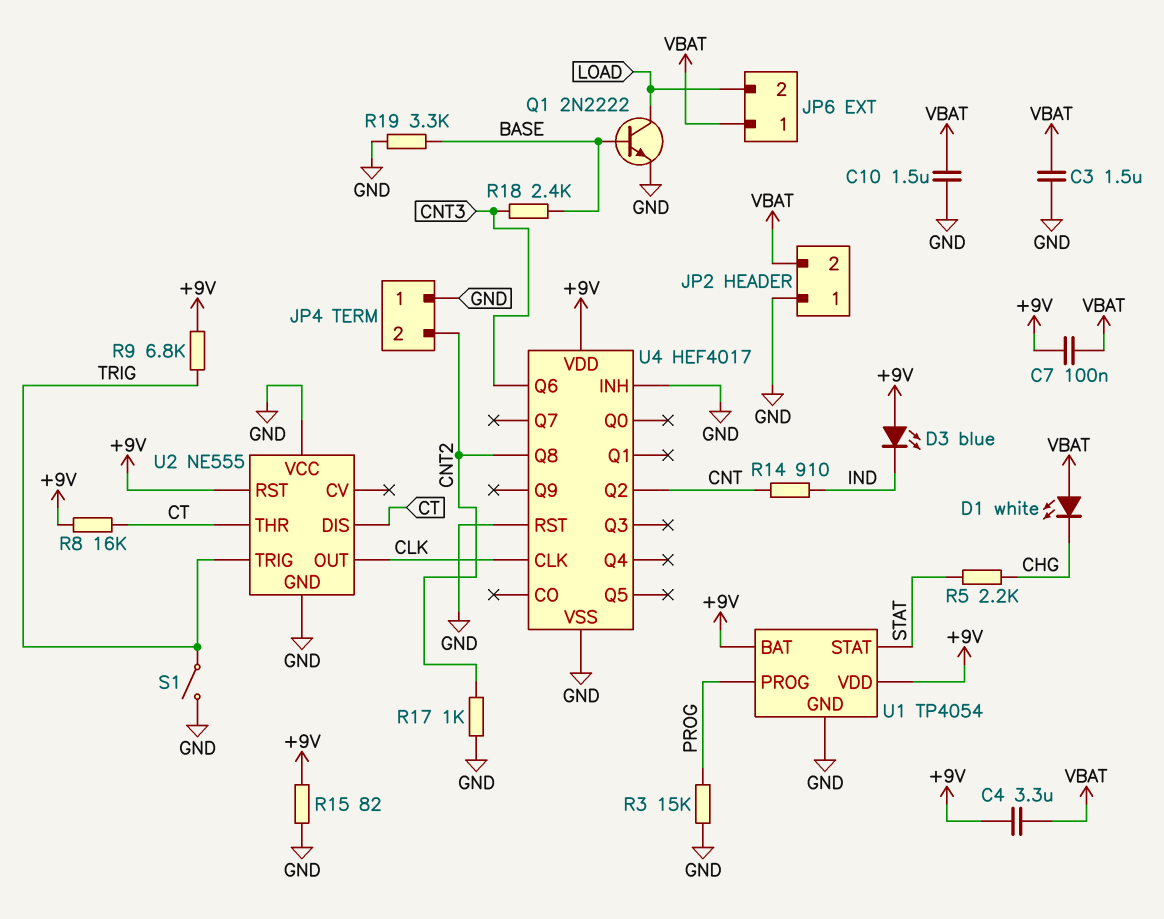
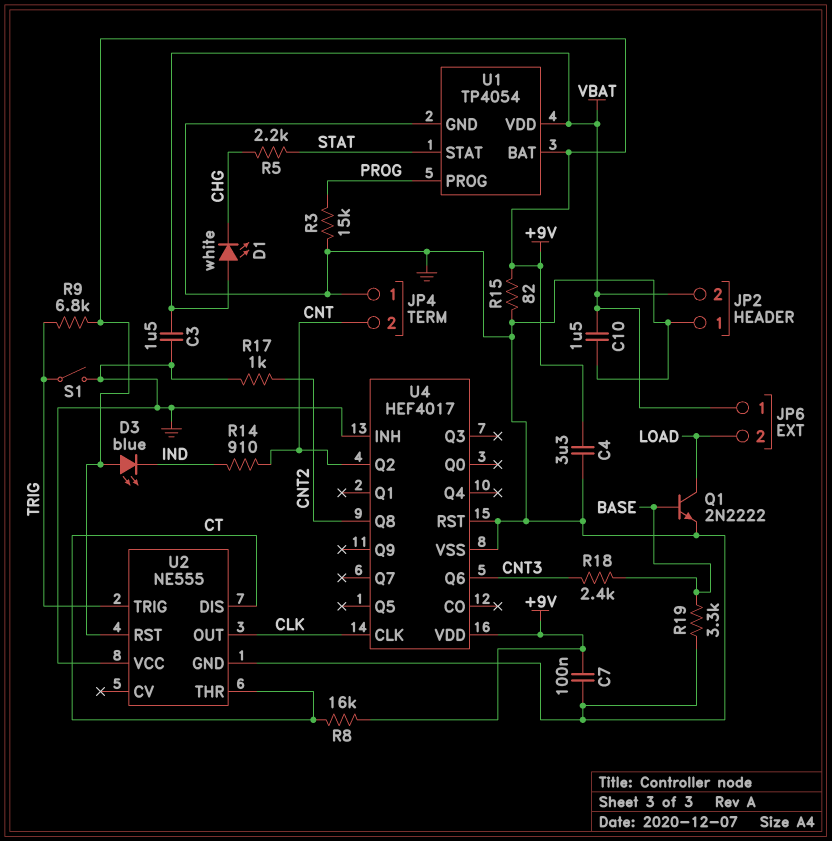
C4: 3.3uF (+9V, VBAT) -> 3.3uF (+9V, GND)
C7: 100nF (+9V, VBAT) -> 100nF (+9V, GND)
JP4 pin 2: CNT2 -> CNT
U1 pin VDD: +9V -> VBAT

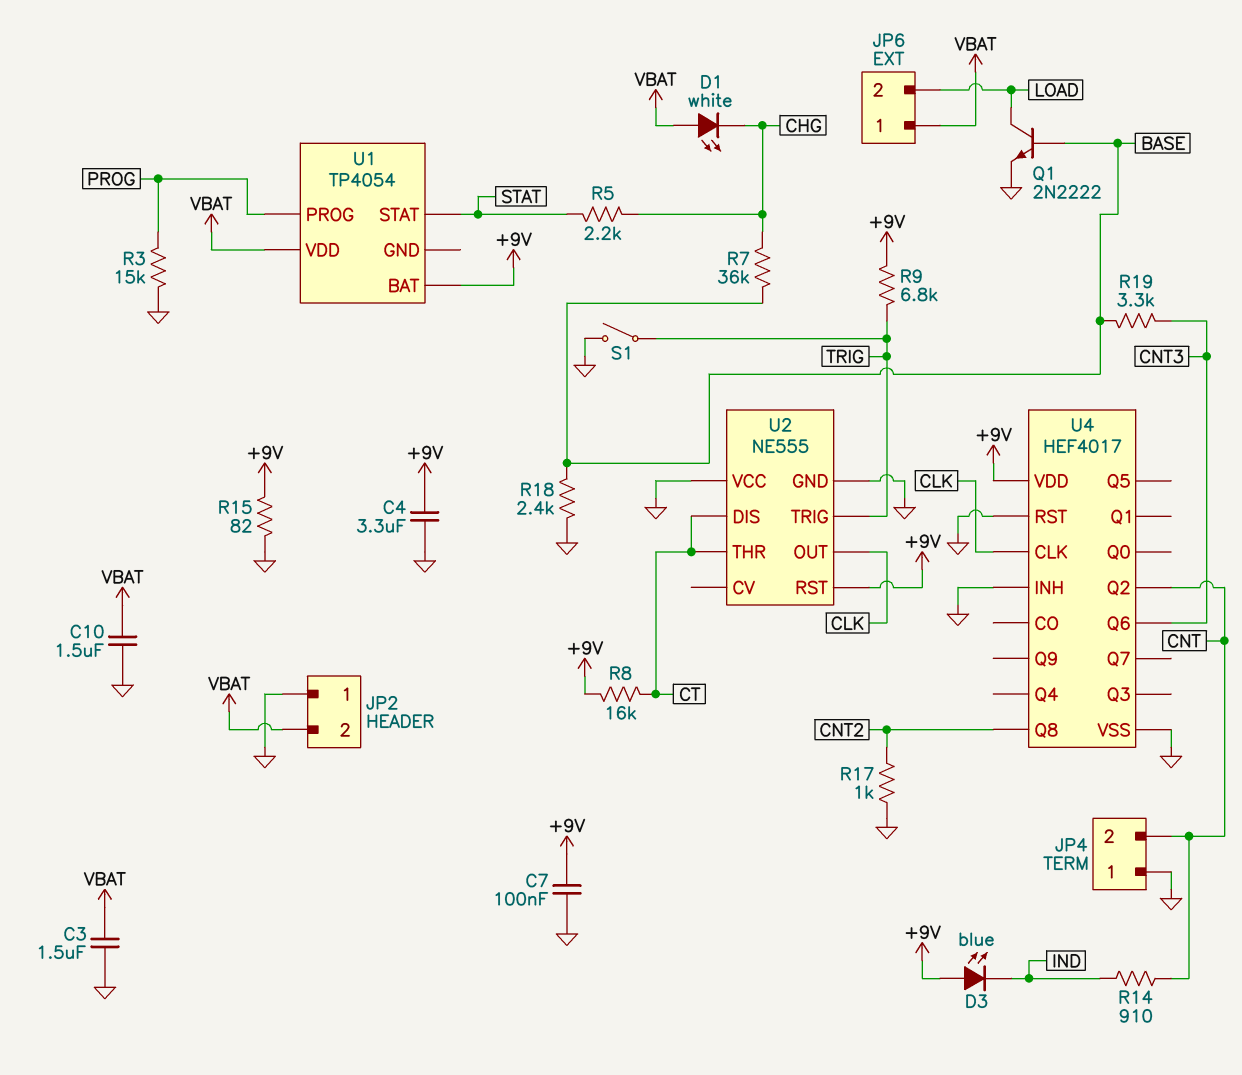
R7: none -> 36k (BASE, CHG)
R18: 2.4k (BASE, CNT3) -> 2.4k (BASE, GND)
R19: 3.3k (BASE, GND) -> 3.3k (BASE, CNT3)
U1 pin GND: GND -> none

